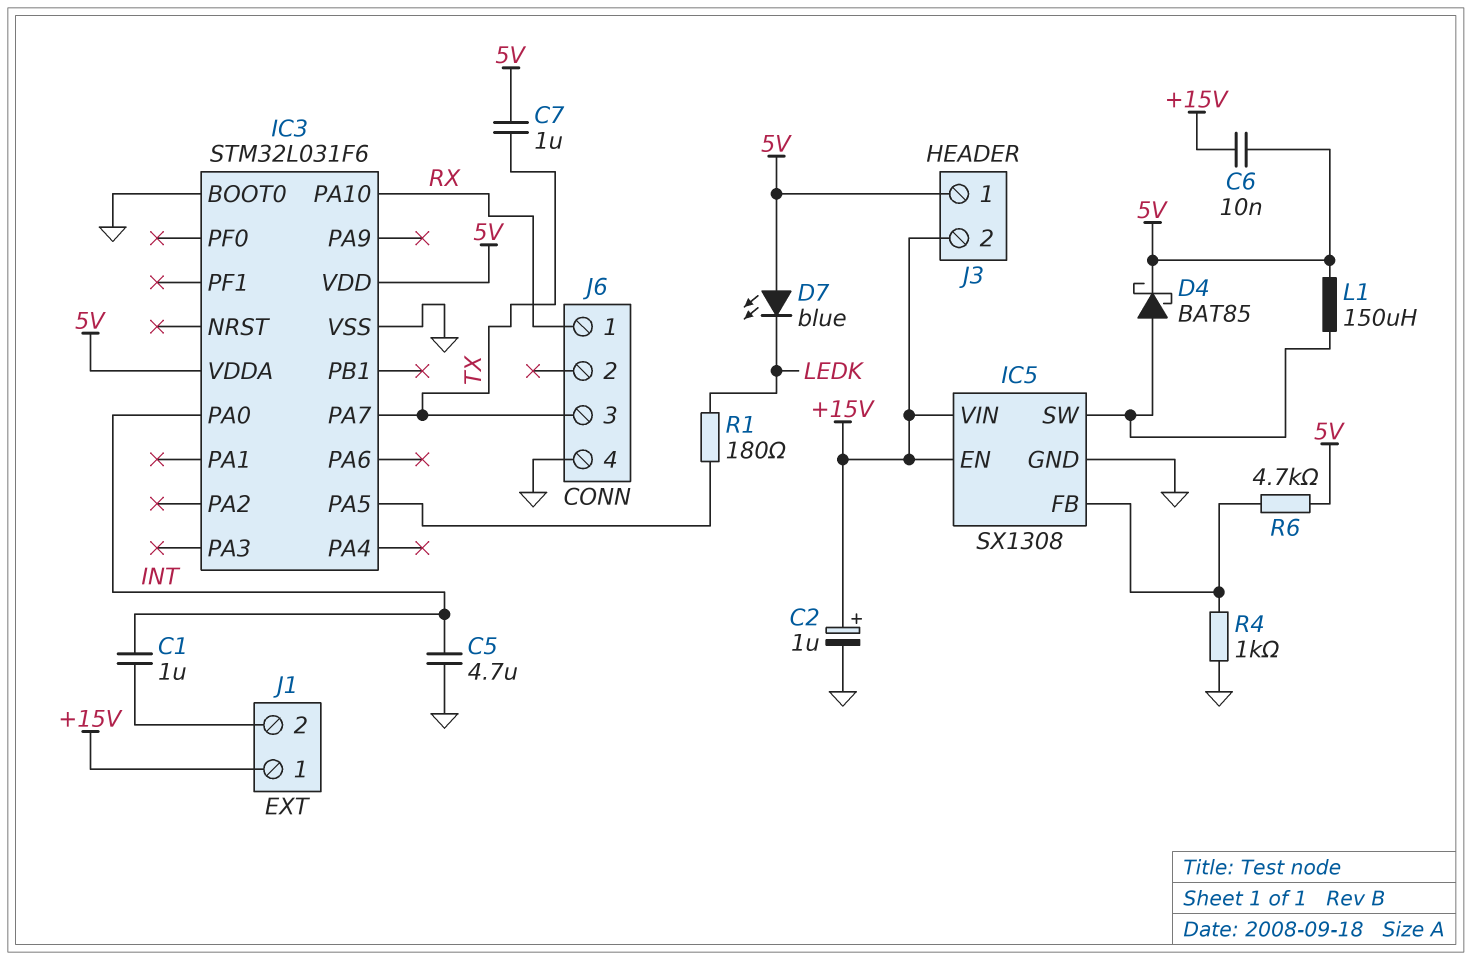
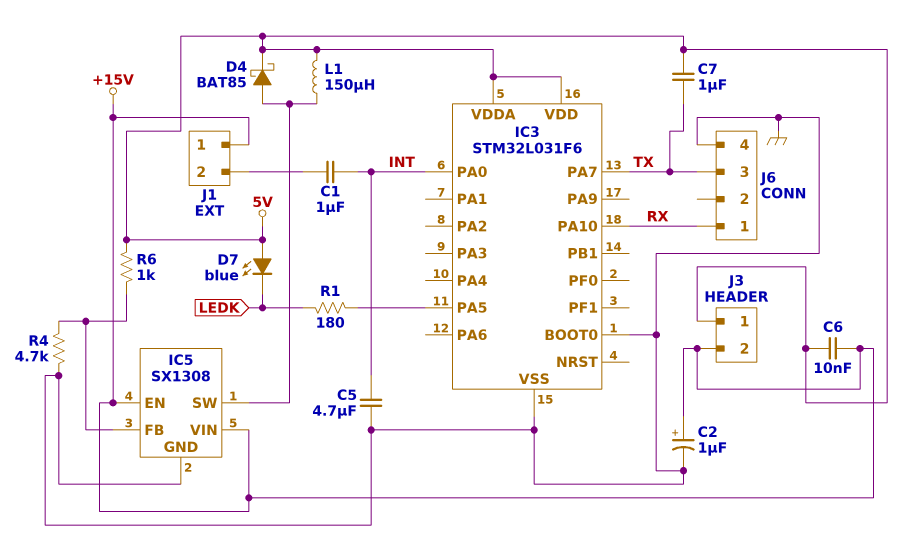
R4: 1k (GND, IC5/FB) -> 4.7k (GND, IC5/FB)
R6: 4.7k (5V, IC5/FB) -> 1k (5V, IC5/FB)

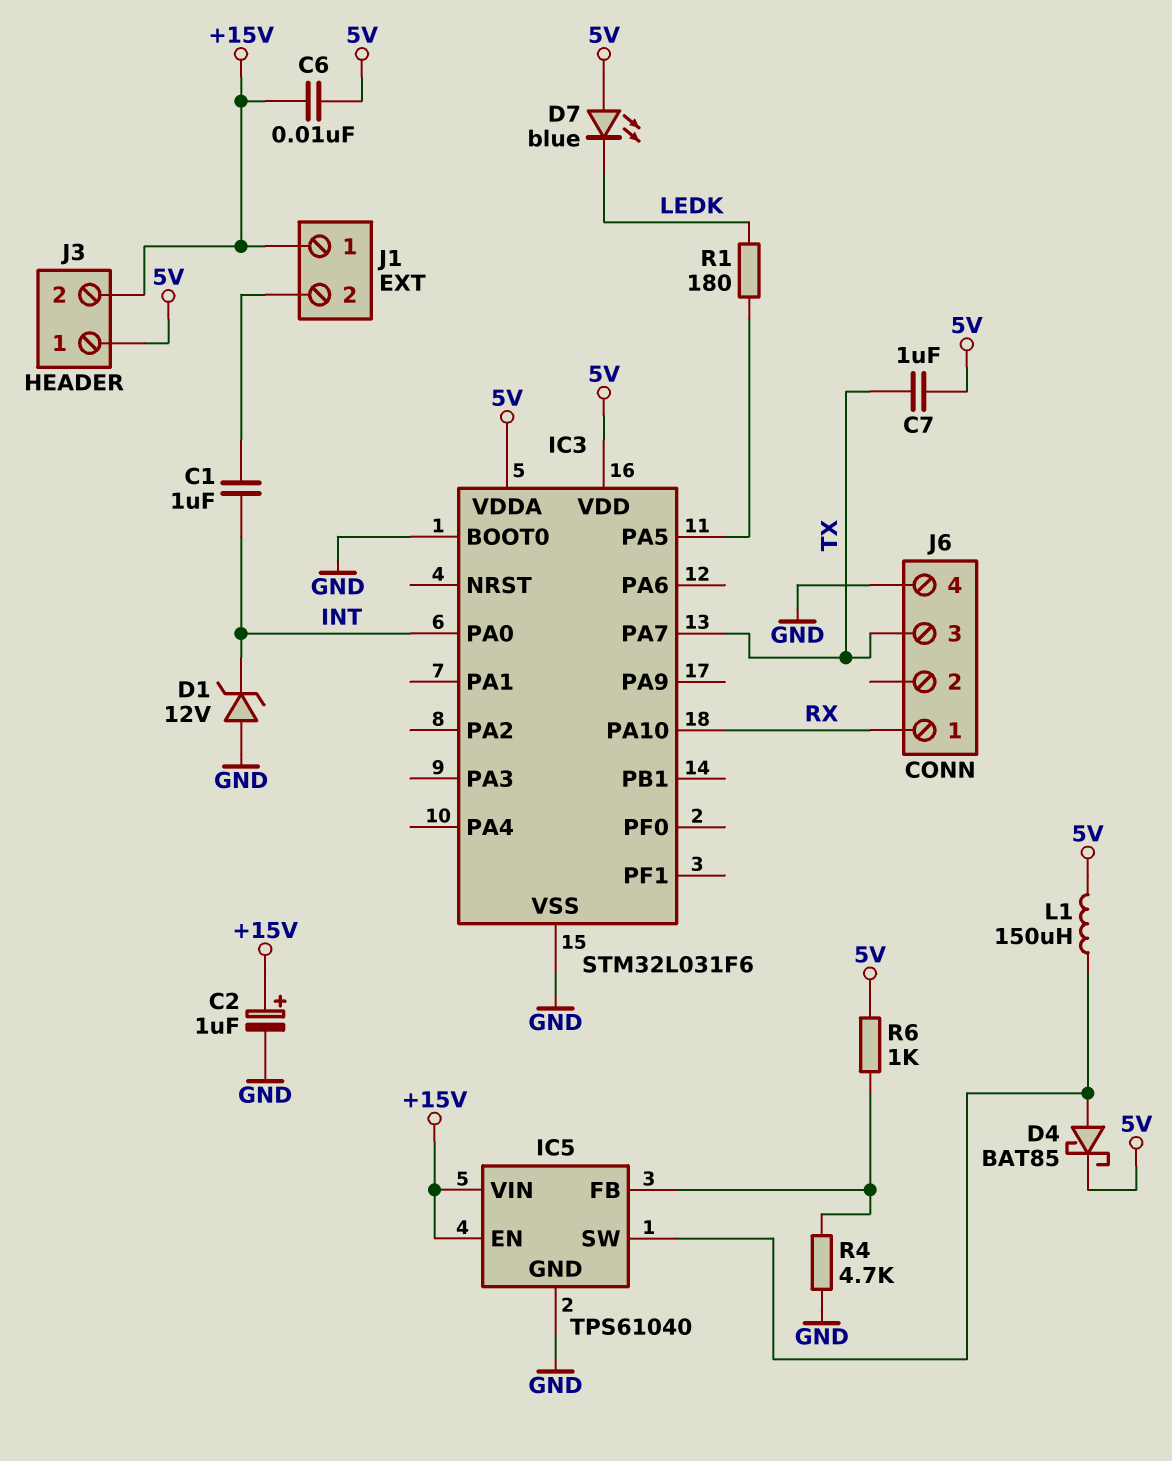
C5: 4.7uF (GND, INT) -> none
D1: none -> zener 12V (A GND, K INT)
IC5: SX1308 -> TPS61040

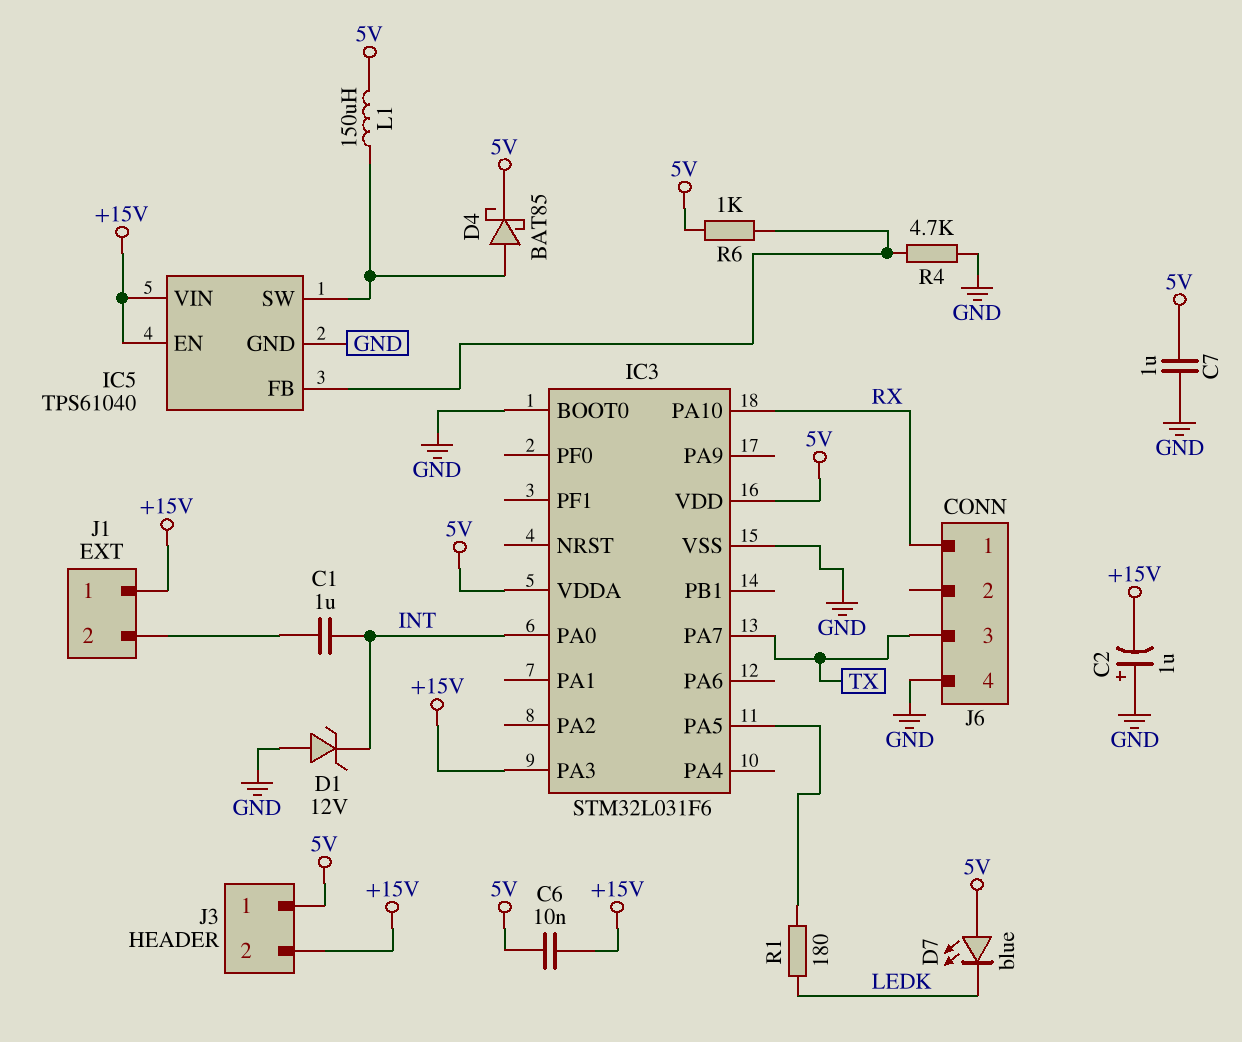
C2: 1uF (plus +15V, minus GND) -> 1uF (plus GND, minus +15V)
C7: 1uF (5V, TX) -> 1uF (5V, GND)
IC3 pin PA3: none -> +15V

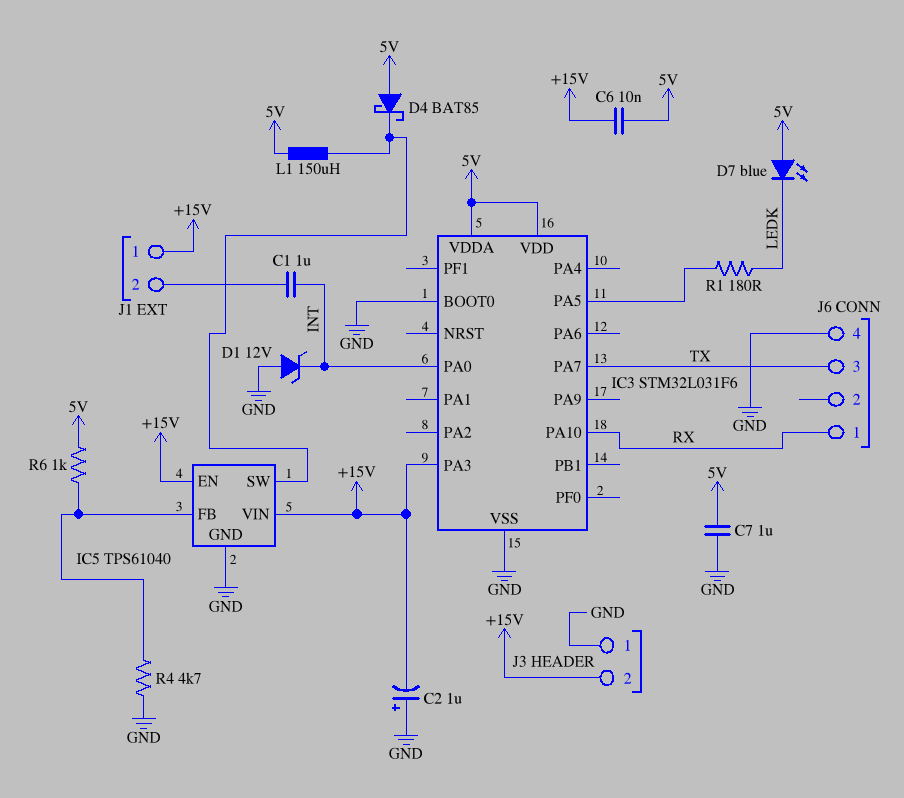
D4: schottky BAT85 (A IC5/SW, K 5V) -> schottky BAT85 (A 5V, K IC5/SW)
J3 pin 1: 5V -> GND

